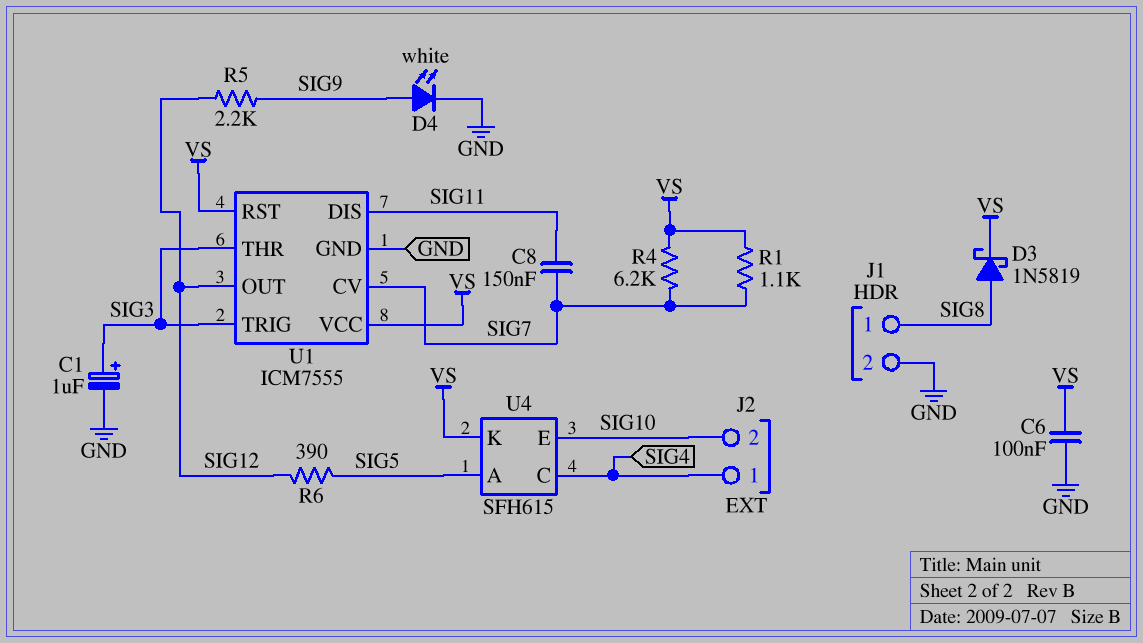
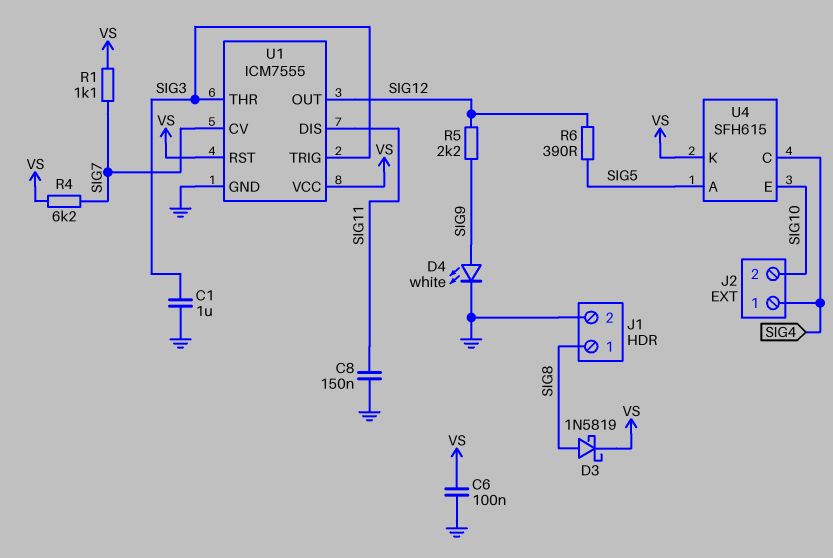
C1: 1uF (plus SIG3, minus GND) -> 1uF (GND, SIG3)
C8: 150nF (SIG7, SIG11) -> 150nF (GND, SIG11)

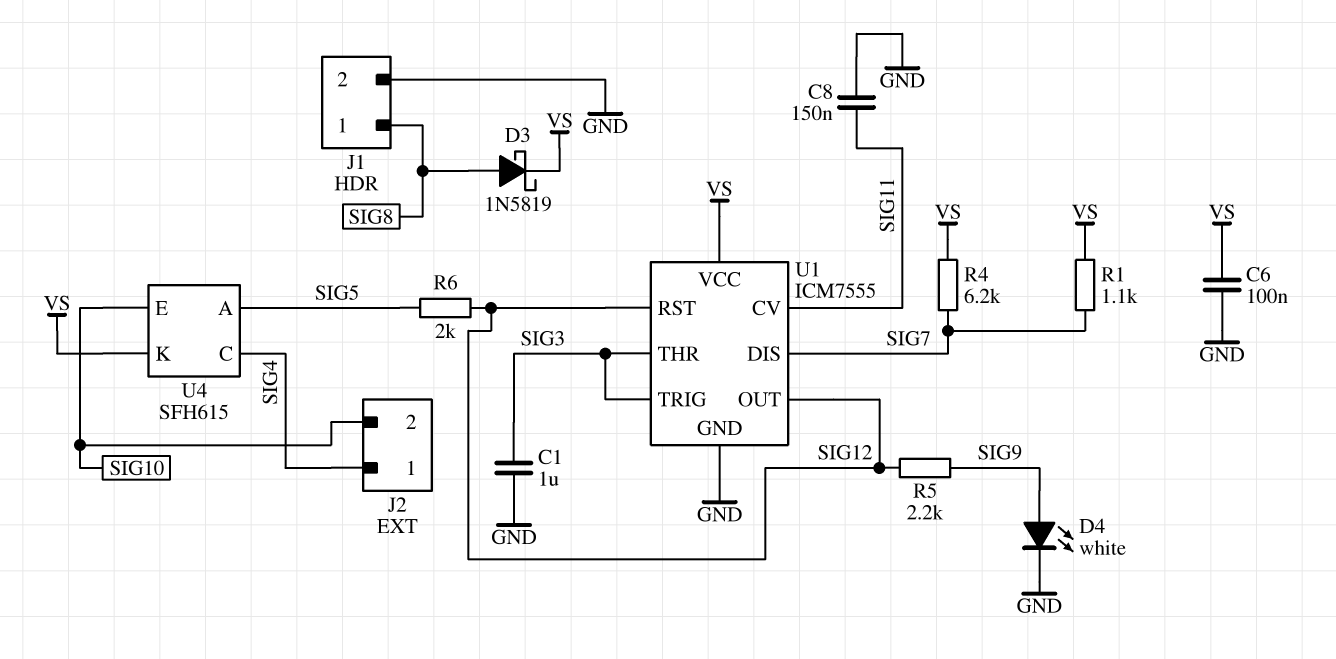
R6: 390 (SIG5, SIG12) -> 2k (SIG5, SIG12)
U1 pin CV: SIG7 -> SIG11
U1 pin DIS: SIG11 -> SIG7
U1 pin RST: VS -> SIG12

